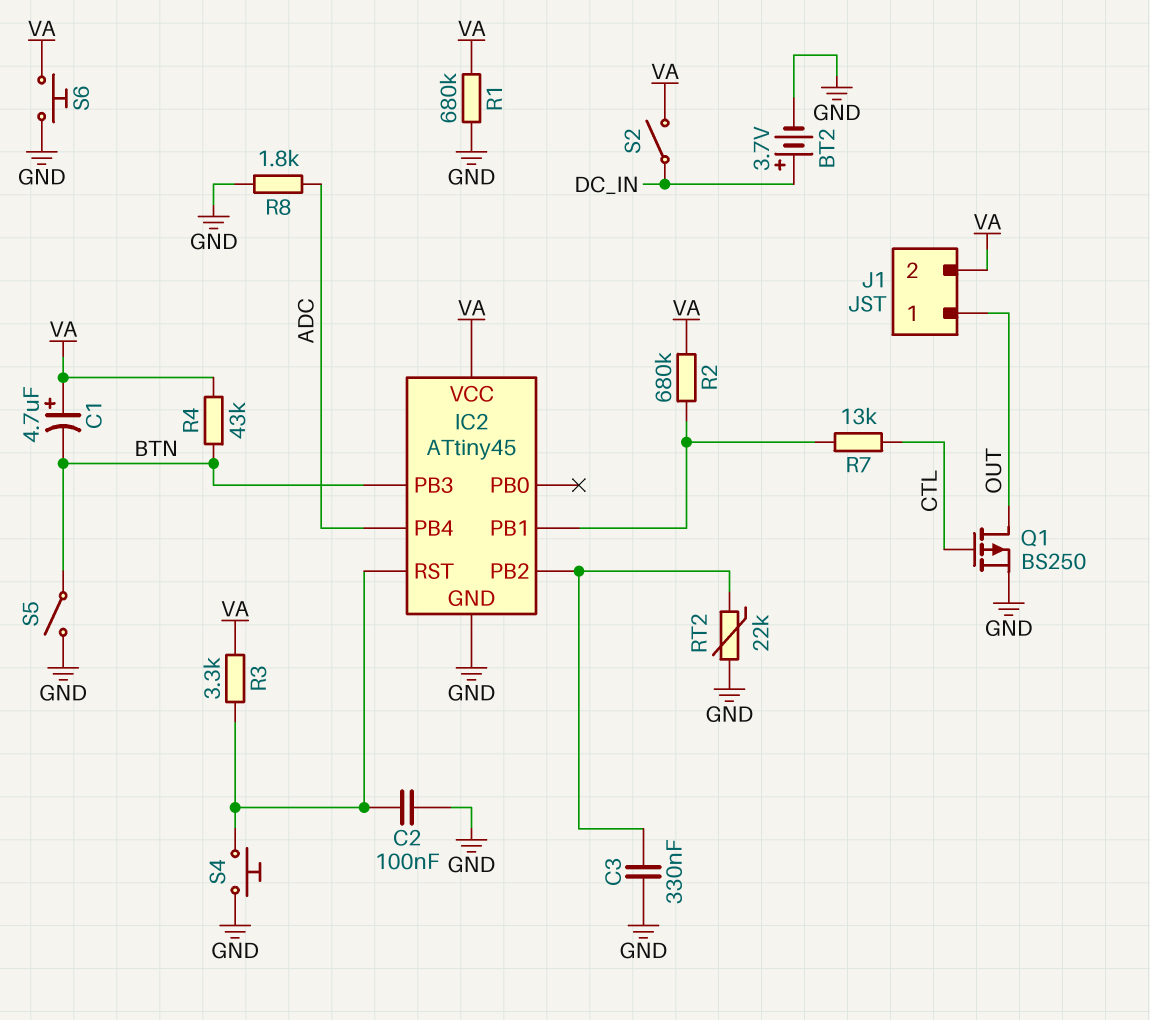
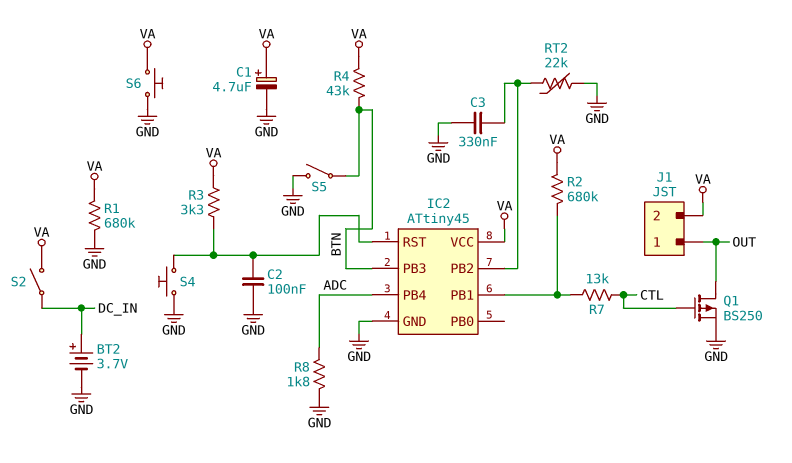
C1: 4.7uF (plus VA, minus BTN) -> 4.7uF (plus VA, minus GND)

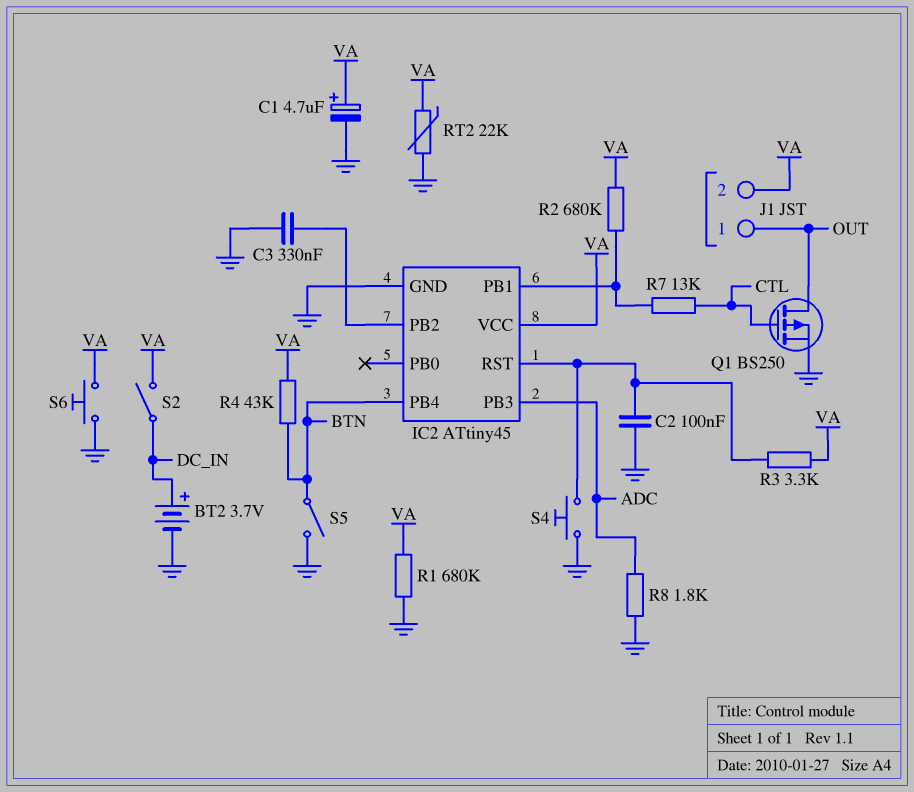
IC2 pin PB3: BTN -> ADC
IC2 pin PB4: ADC -> BTN
RT2: 22k (GND, IC2/PB2) -> 22k (GND, VA)

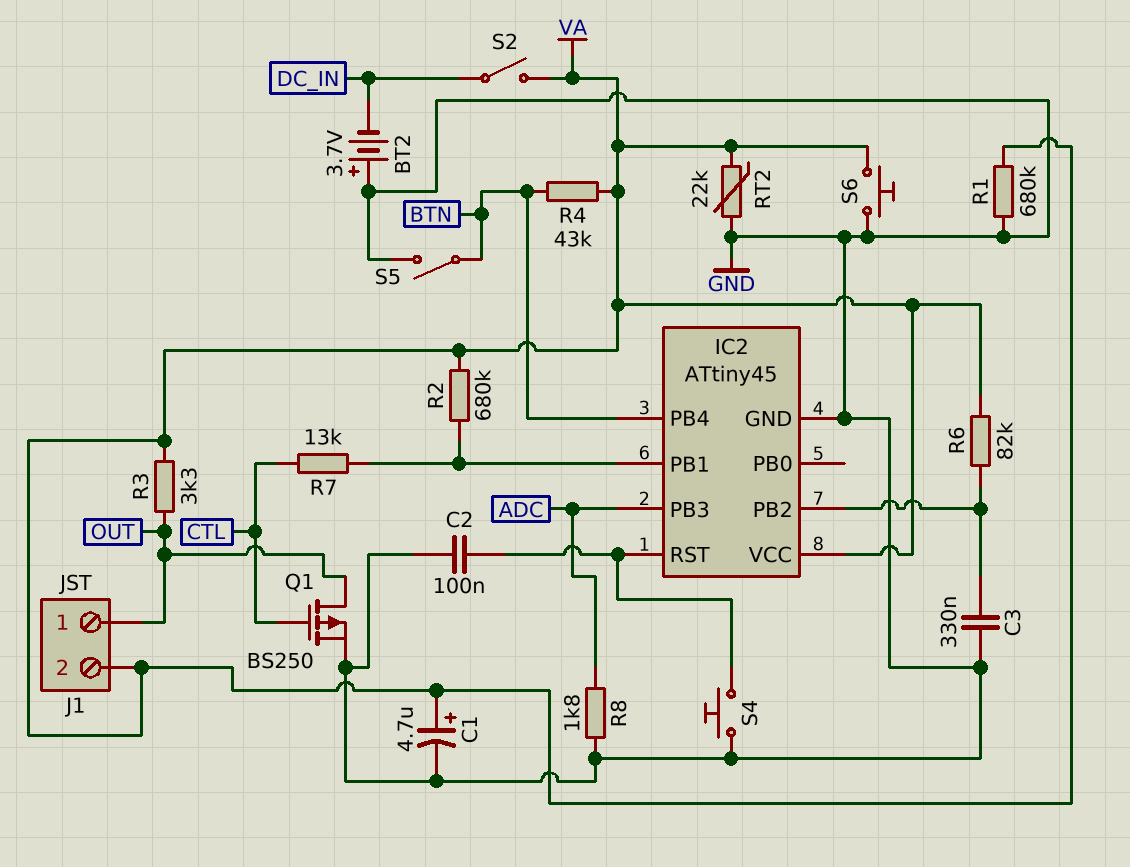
BT2: 3.7V (plus DC_IN, minus GND) -> 3.7V (plus GND, minus DC_IN)
R3: 3.3k (IC2/RST, VA) -> 3.3k (OUT, VA)
R6: none -> 82k (IC2/PB2, VA)

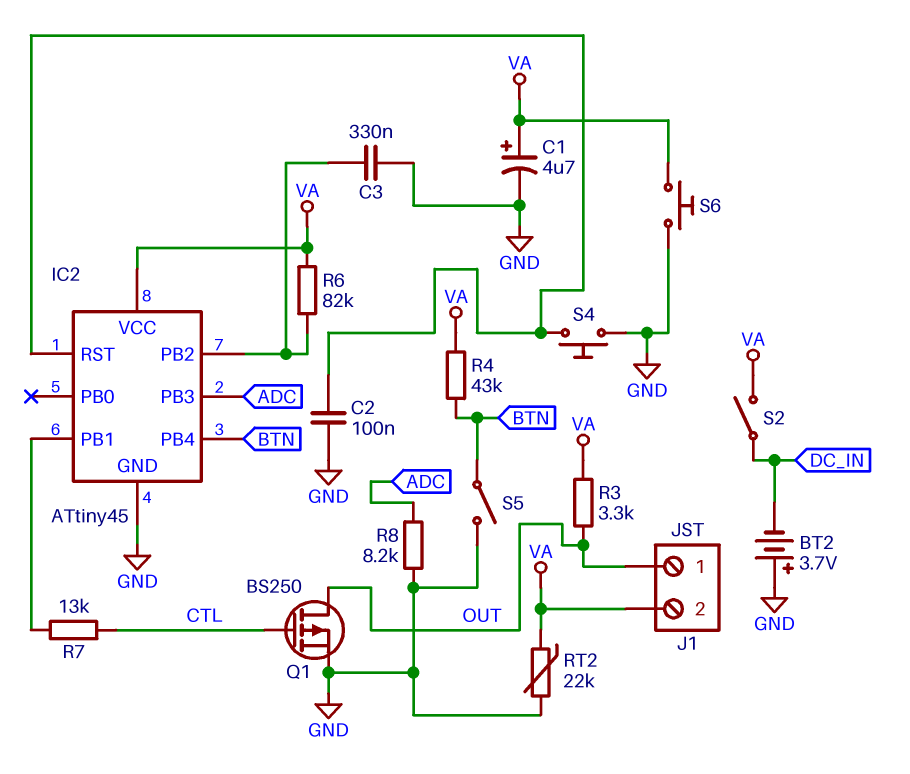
R1: 680k (GND, VA) -> none
R2: 680k (IC2/PB1, VA) -> none
R8: 1.8k (ADC, GND) -> 8.2k (ADC, GND)

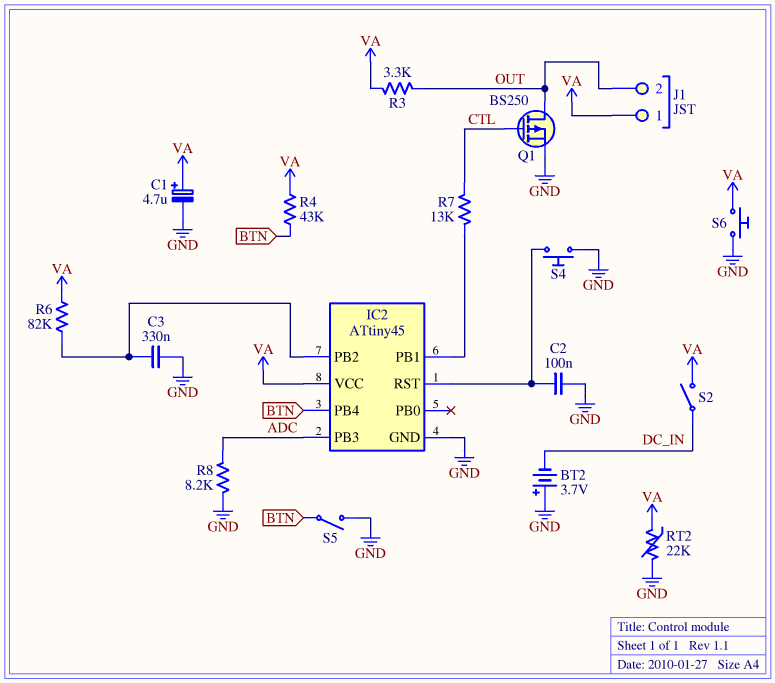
J1 pin 1: OUT -> VA
J1 pin 2: VA -> OUT

